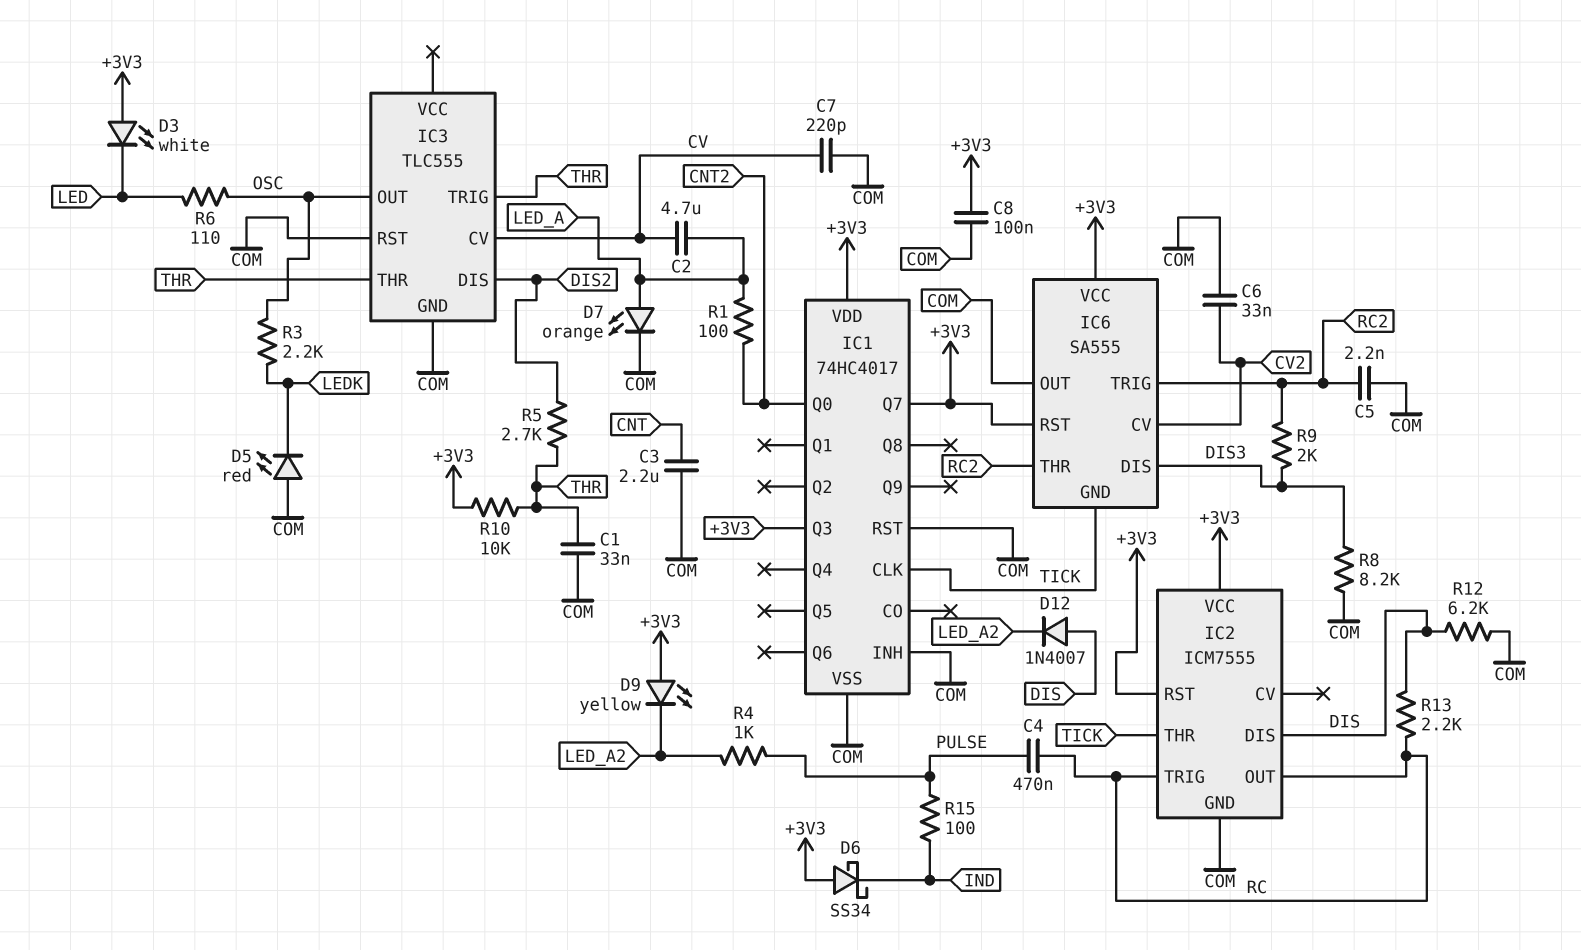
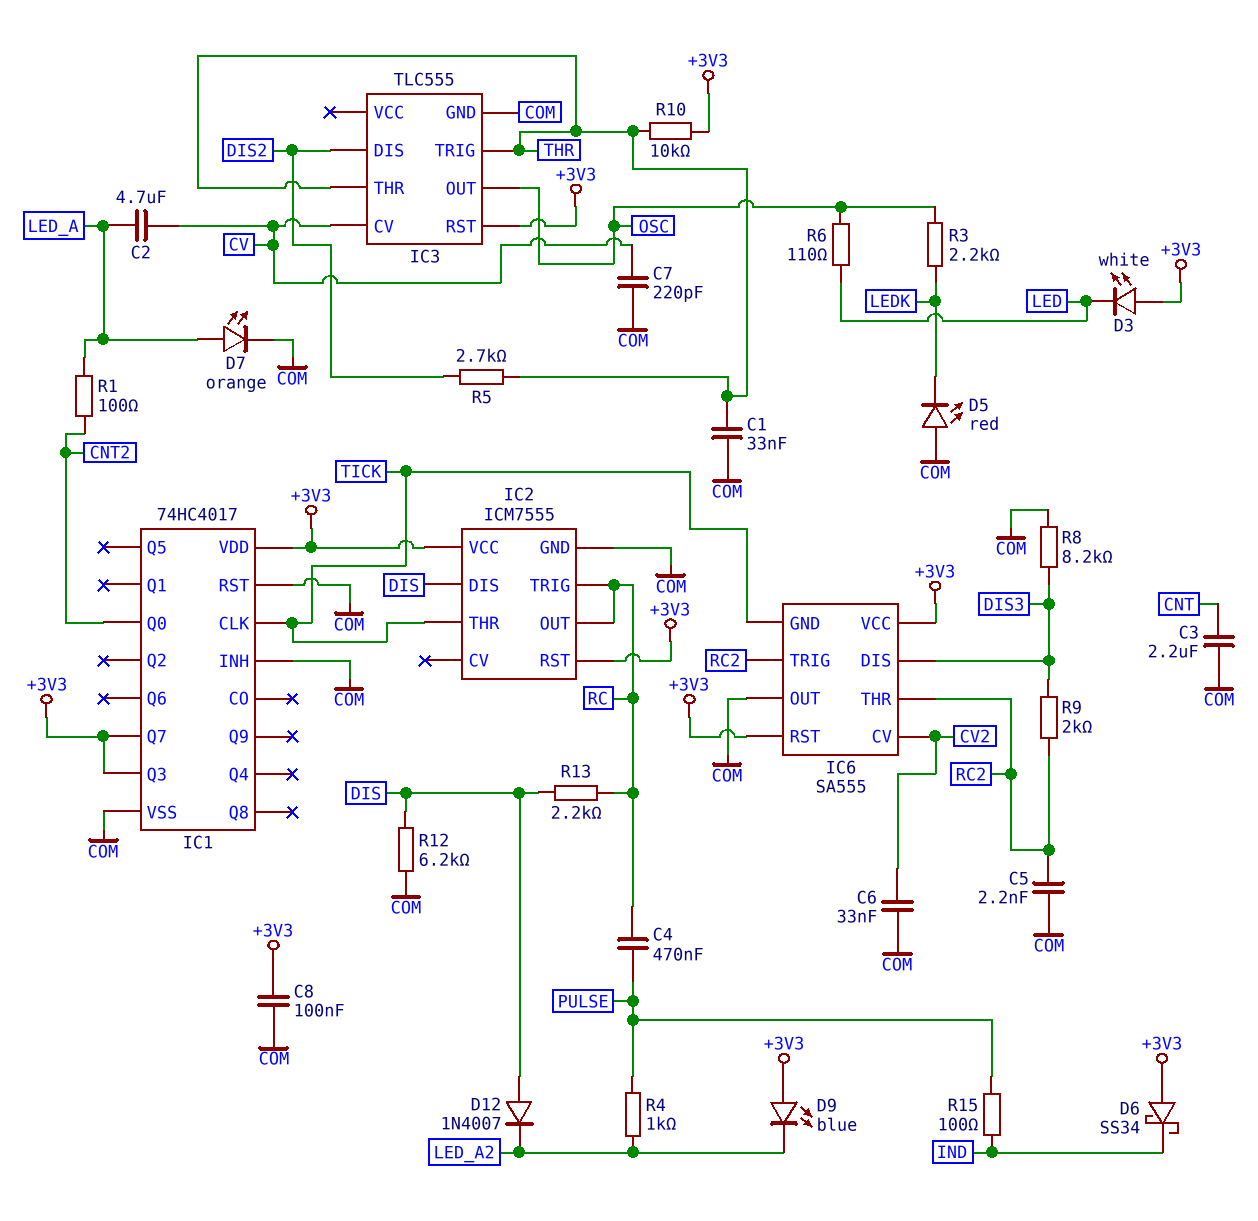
D9: LED yellow (A +3V3, K LED_A2) -> LED blue (A +3V3, K LED_A2)
IC3 pin RST: COM -> +3V3

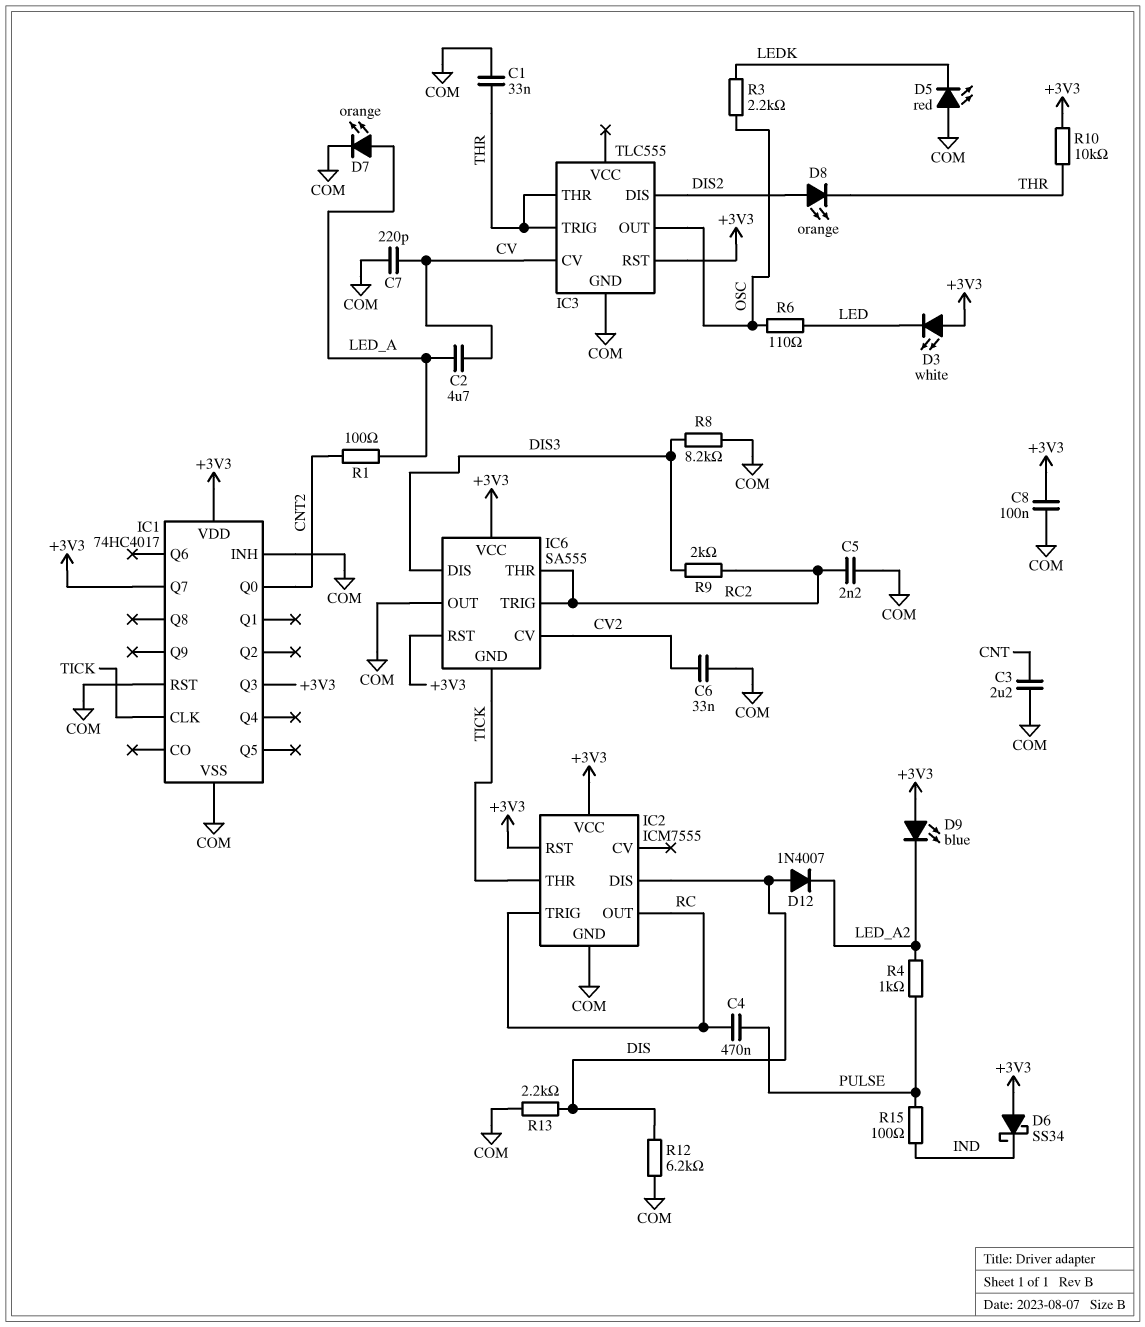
D8: none -> LED orange (A DIS2, K THR)
R5: 2.7k (DIS2, THR) -> none
R13: 2.2k (DIS, RC) -> 2.2k (COM, DIS)

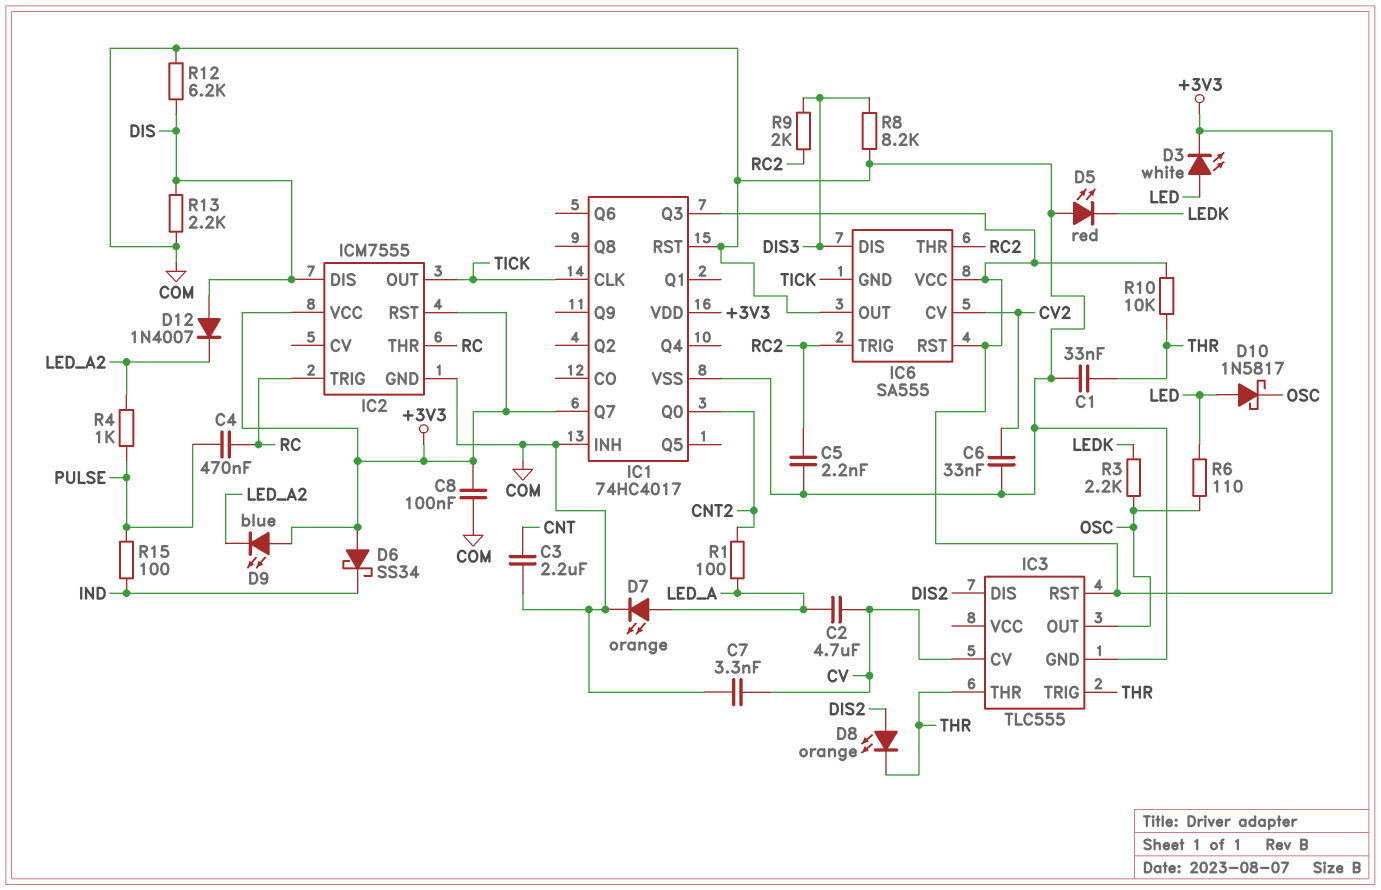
C7: 220pF (COM, CV) -> 3.3nF (COM, CV)
D3: LED white (A +3V3, K LED) -> LED white (A LED, K +3V3)
D10: none -> schottky 1N5817 (A LED, K OSC)
IC2 pin OUT: RC -> TICK
IC2 pin THR: TICK -> RC

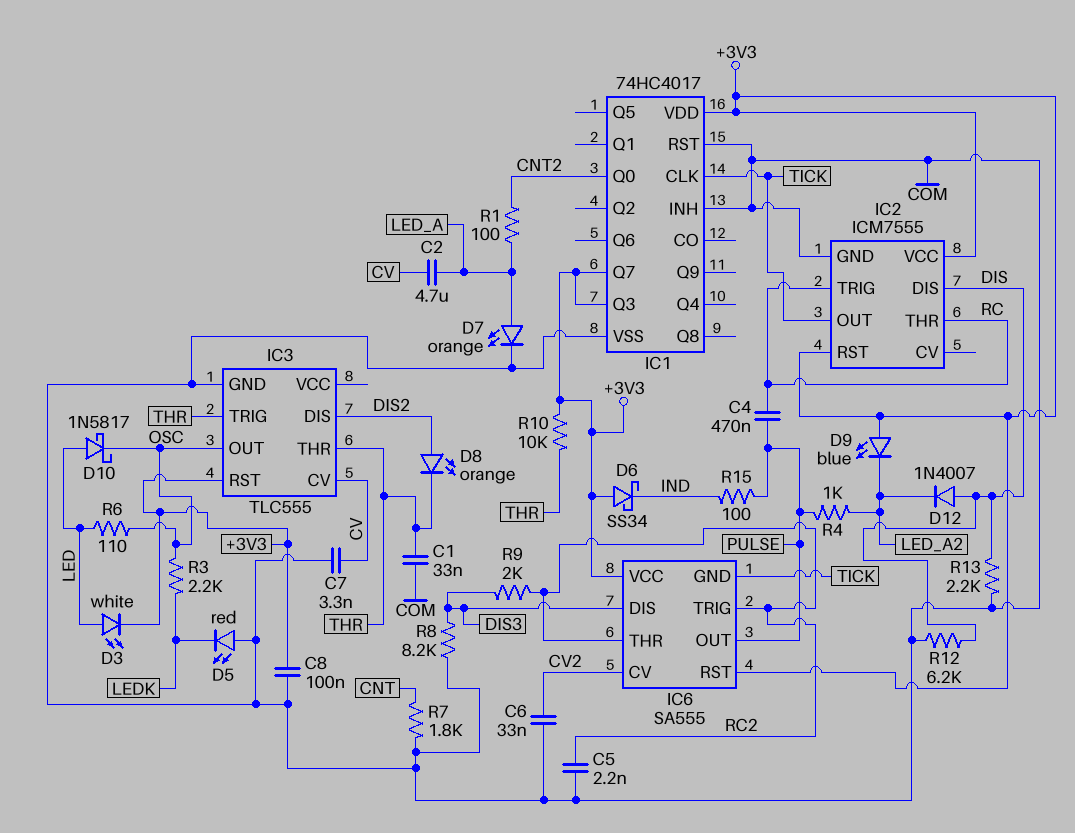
C3: 2.2uF (CNT, COM) -> none
IC6 pin OUT: COM -> PULSE
R7: none -> 1.8k (CNT, COM)

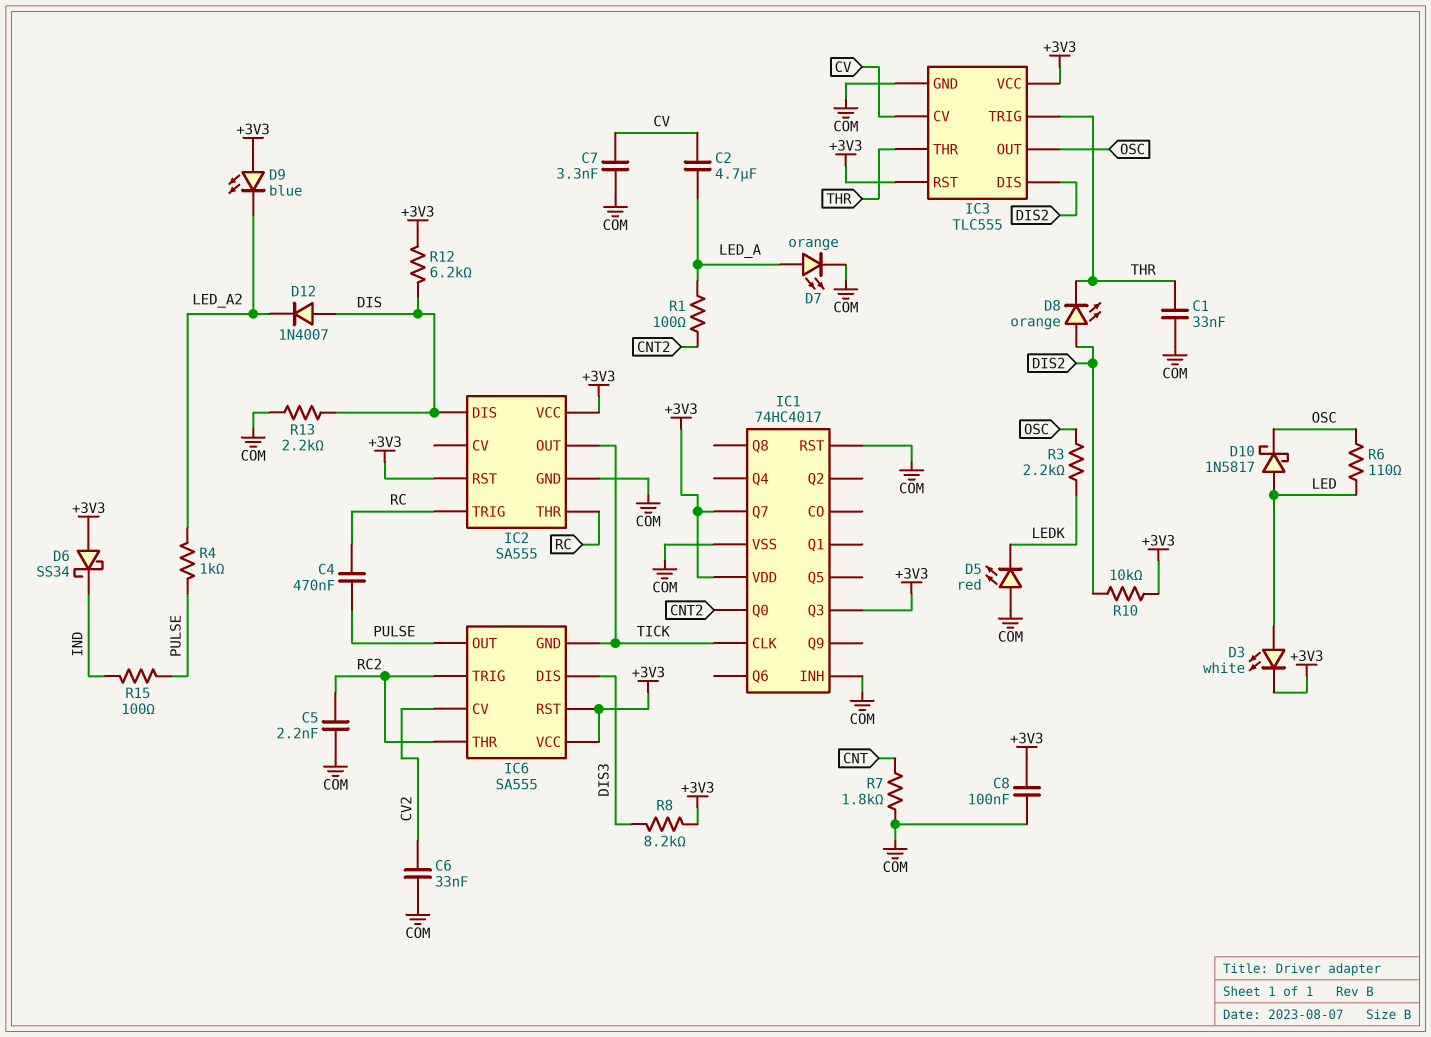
IC2: ICM7555 -> SA555
IC3 pin VCC: none -> +3V3
R8: 8.2k (COM, DIS3) -> 8.2k (+3V3, DIS3)
R9: 2k (DIS3, RC2) -> none
R10: 10k (+3V3, THR) -> 10k (+3V3, DIS2)
R12: 6.2k (COM, DIS) -> 6.2k (+3V3, DIS)

